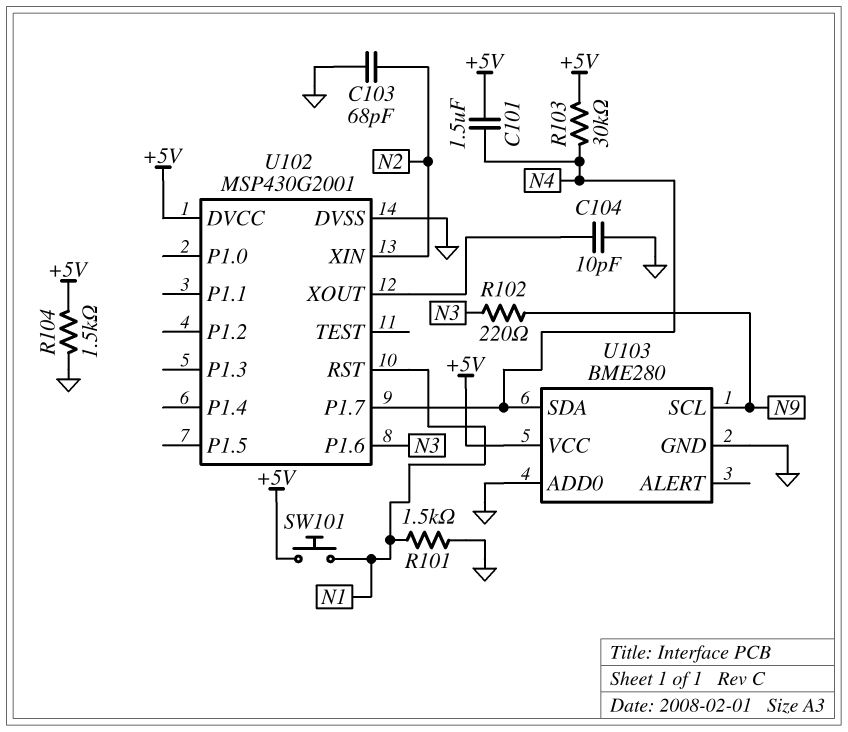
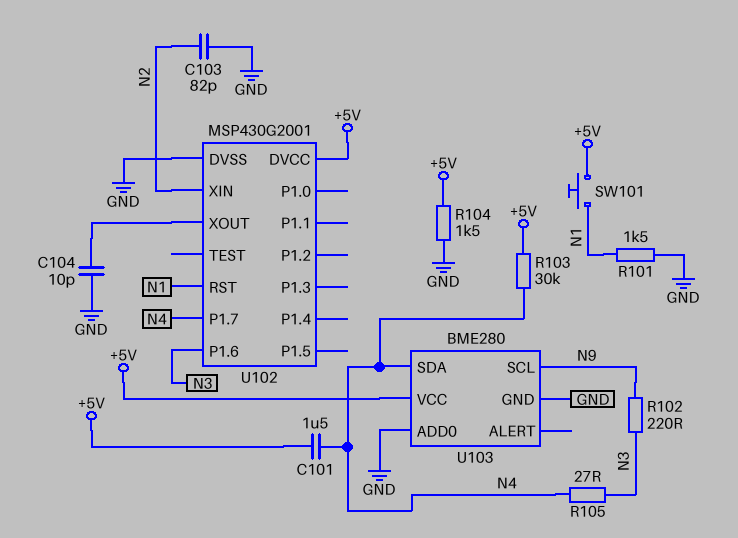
C103: 68pF (GND, N2) -> 82pF (GND, N2)
R105: none -> 27 (N3, N4)

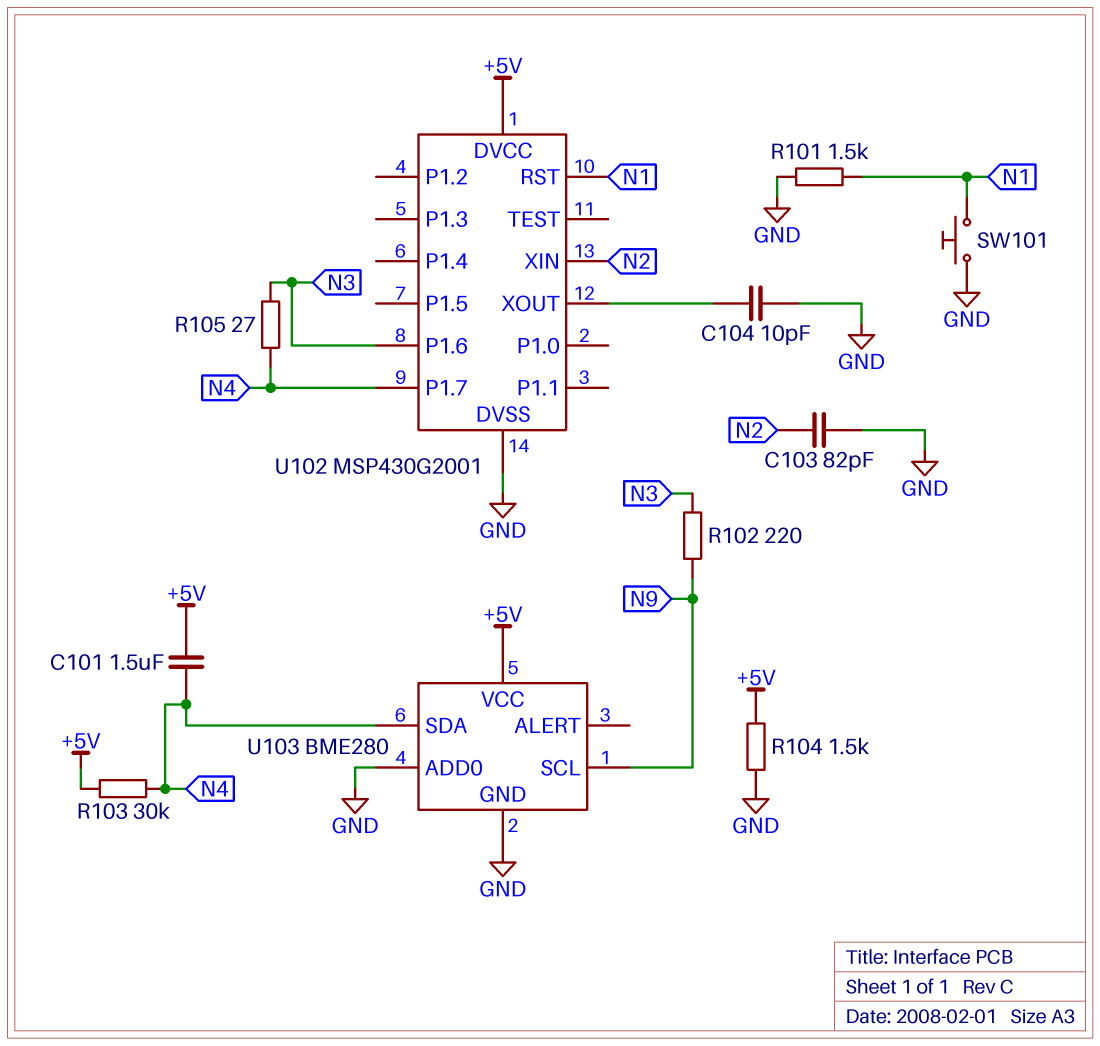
SW101: button (+5V, N1) -> button (GND, N1)

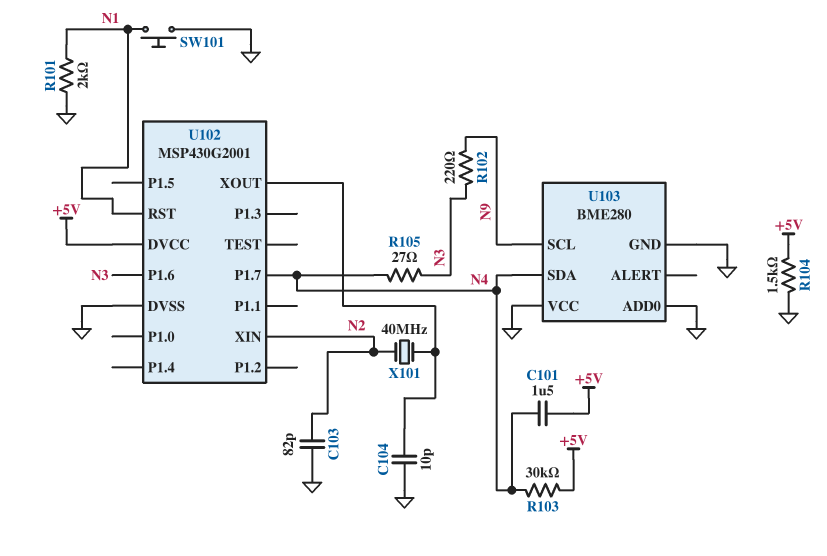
R101: 1.5k (GND, N1) -> 2k (GND, N1)
U103 pin VCC: +5V -> GND
X101: none -> 40MHz (N2, U102/XOUT)

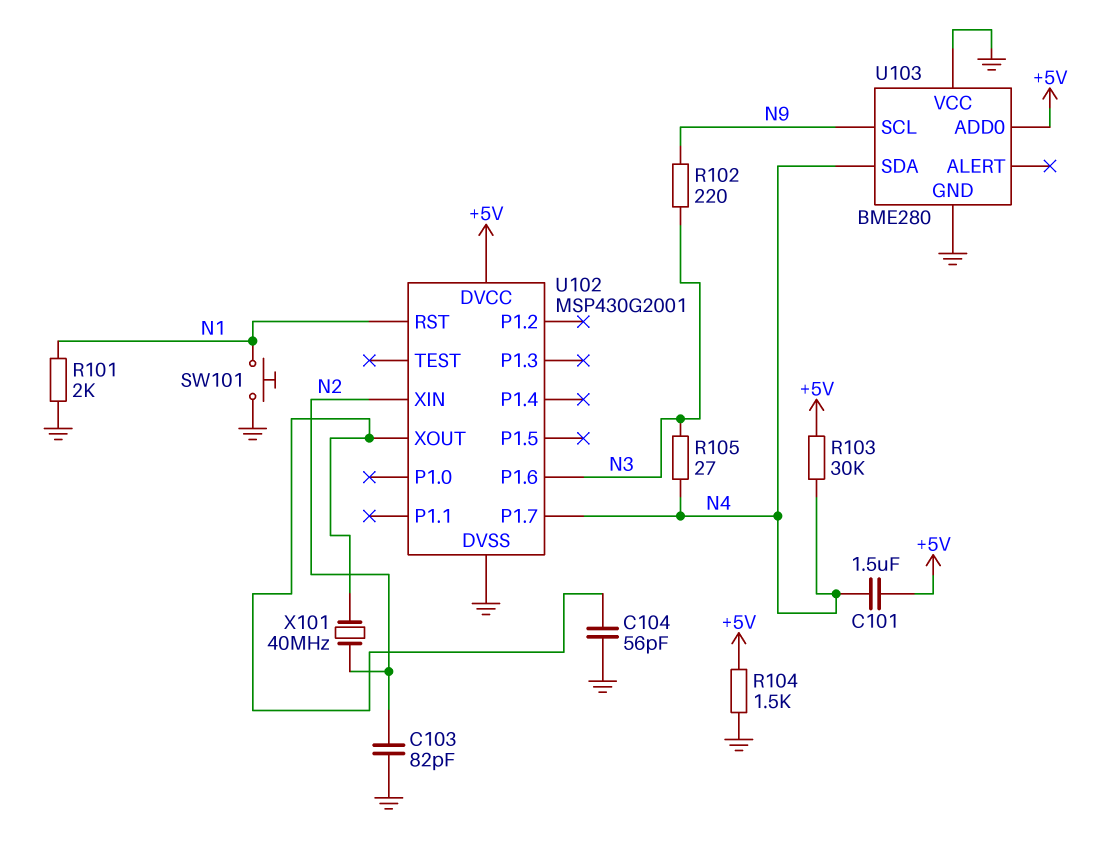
C104: 10pF (GND, U102/XOUT) -> 56pF (GND, U102/XOUT)
U103 pin ADD0: GND -> +5V

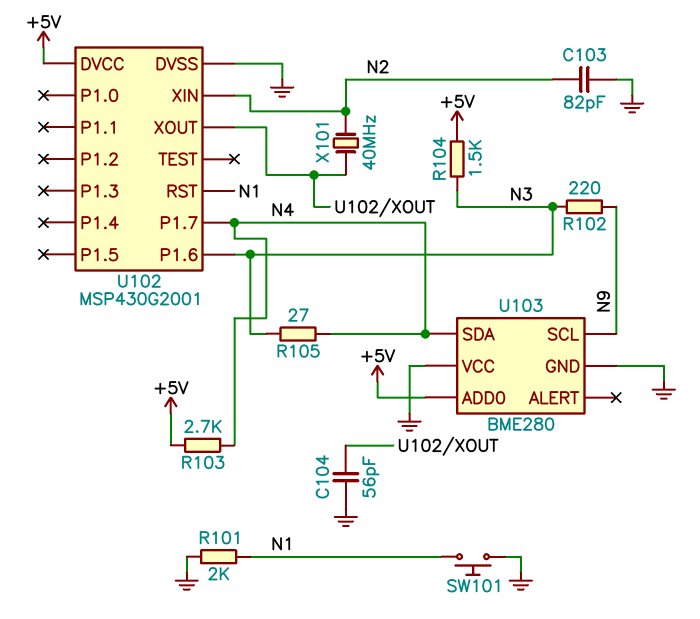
C101: 1.5uF (+5V, N4) -> none
R103: 30k (+5V, N4) -> 2.7k (+5V, N4)
R104: 1.5k (+5V, GND) -> 1.5k (+5V, N3)

